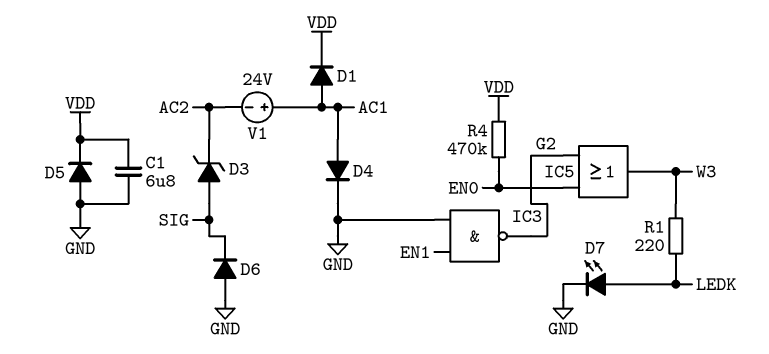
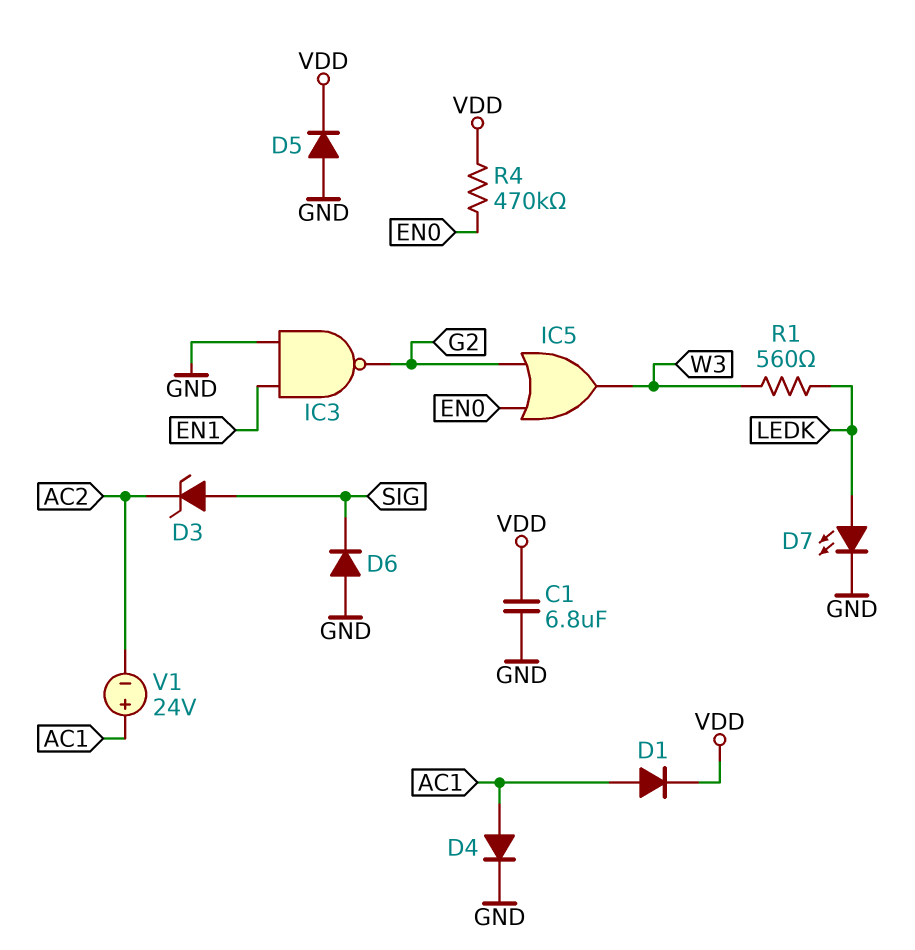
R1: 220 (LEDK, W3) -> 560 (LEDK, W3)

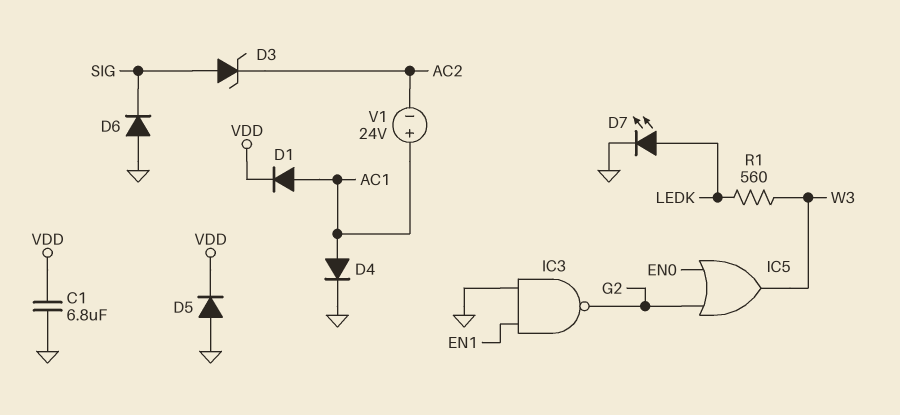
R4: 470k (EN0, VDD) -> none

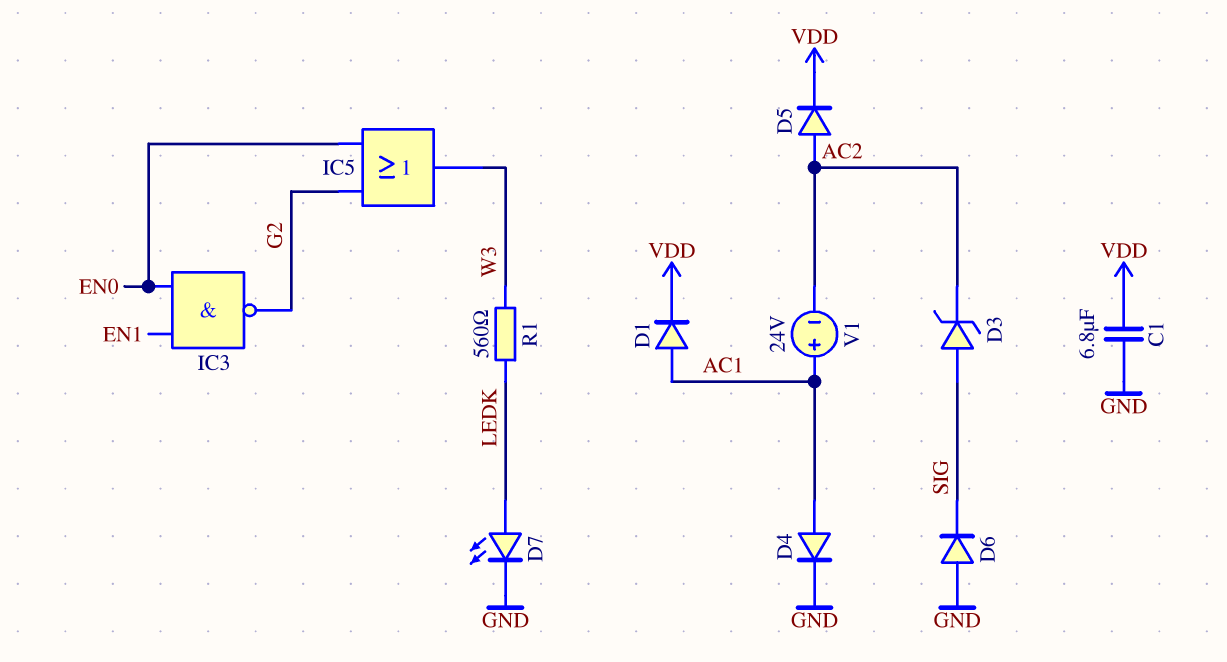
D5: diode (A GND, K VDD) -> diode (A AC2, K VDD)
IC3: NAND (in EN1, in GND, out G2) -> NAND (in EN0, in EN1, out G2)

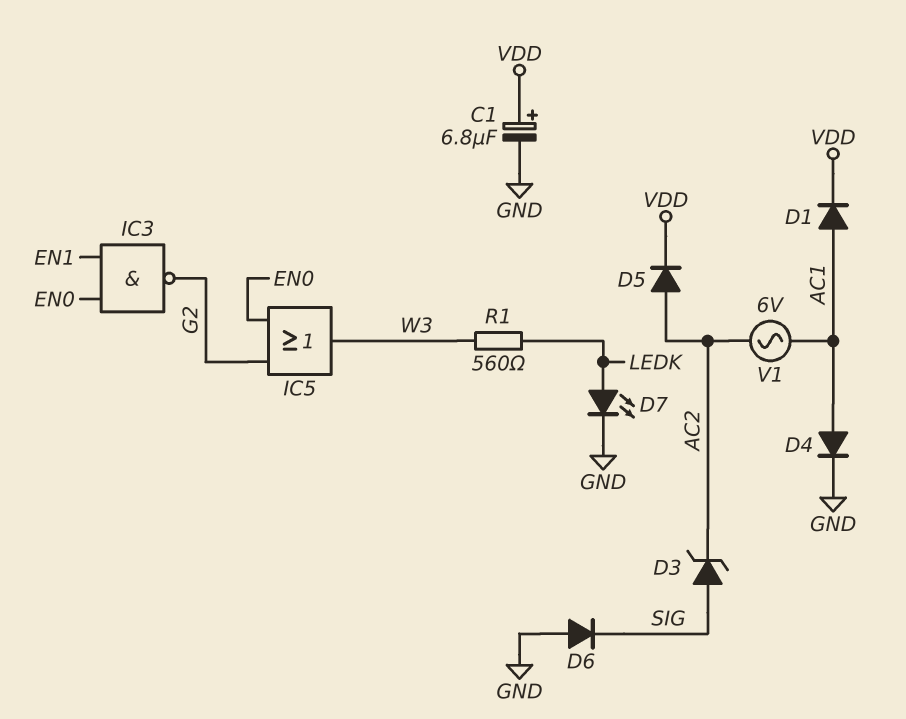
C1: 6.8uF (GND, VDD) -> 6.8uF (plus VDD, minus GND)
V1: 24V (plus AC1, minus AC2) -> AC 6V (AC1, AC2)

